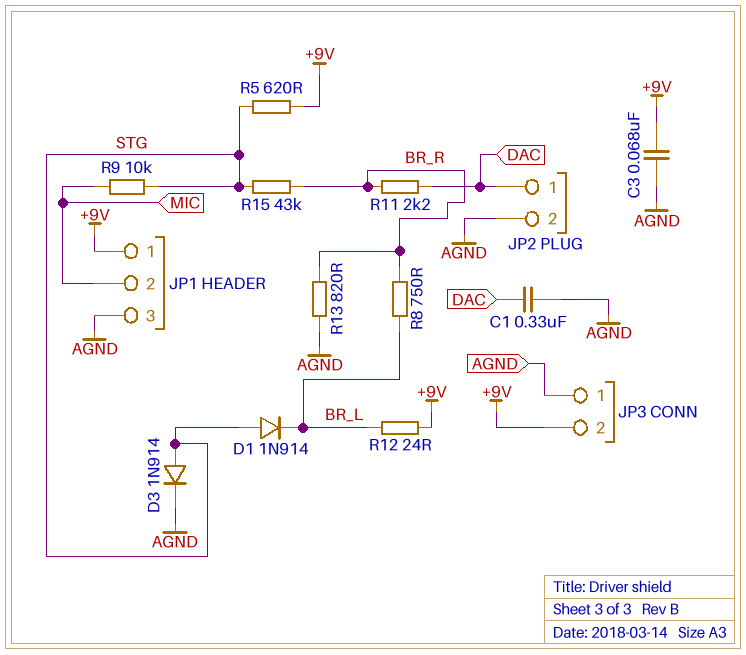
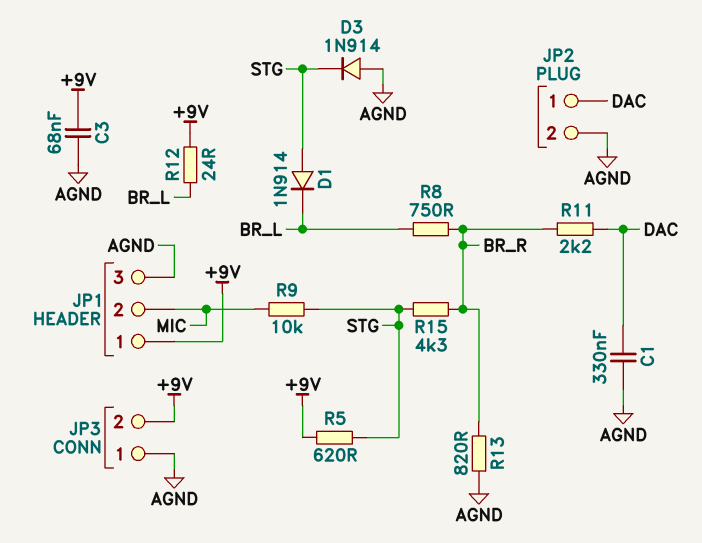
D3: diode 1N914 (A STG, K AGND) -> diode 1N914 (A AGND, K STG)
R15: 43k (BR_R, STG) -> 4.3k (BR_R, STG)

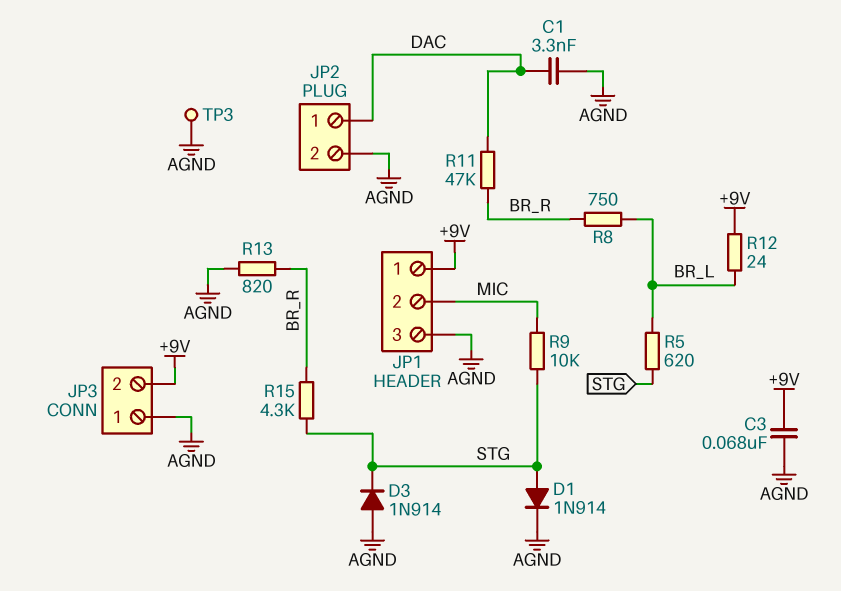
C1: 330nF (AGND, DAC) -> 3.3nF (AGND, DAC)
D1: diode 1N914 (A STG, K BR_L) -> diode 1N914 (A STG, K AGND)
R5: 620 (+9V, STG) -> 620 (BR_L, STG)
R11: 2.2k (BR_R, DAC) -> 47k (BR_R, DAC)
TP3: none -> test point (AGND)

